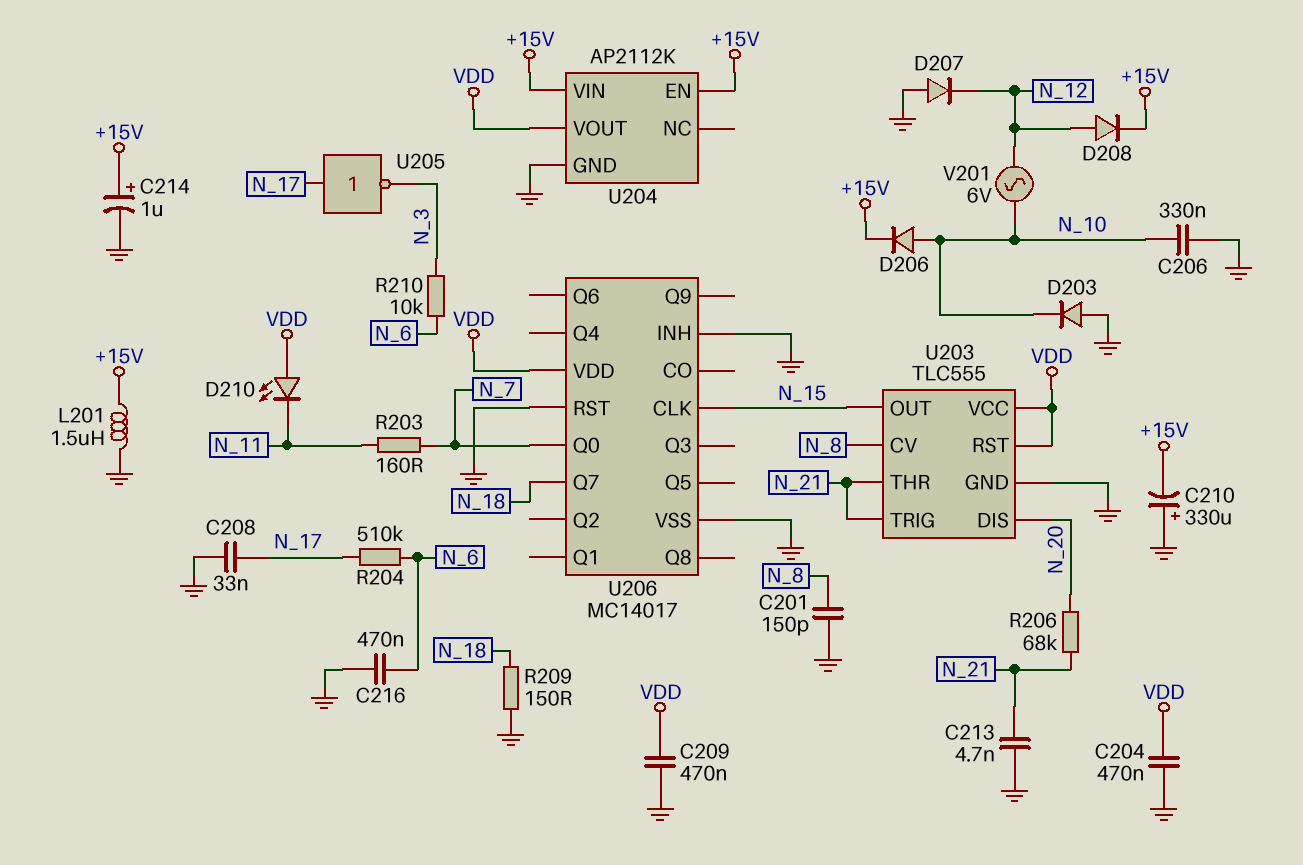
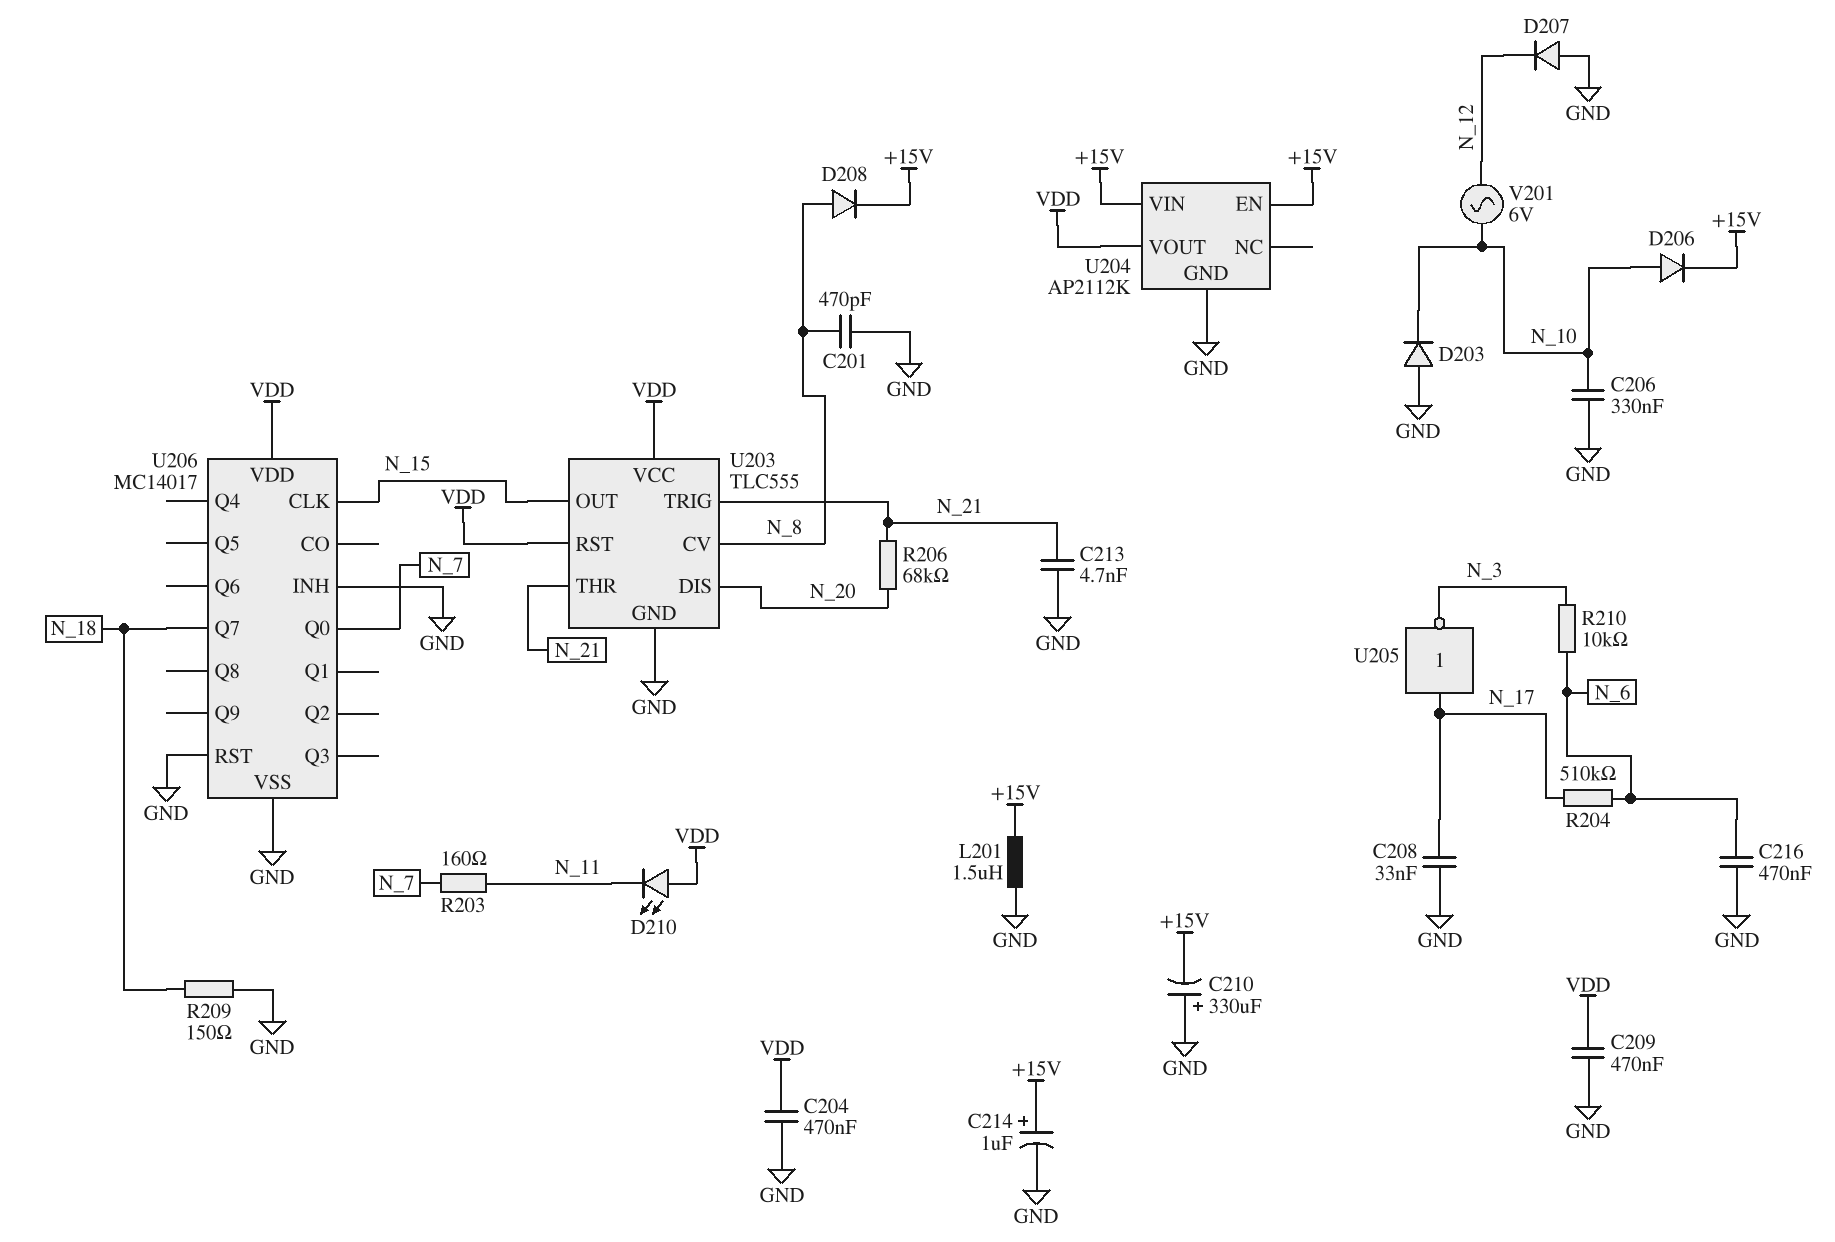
C201: 150pF (GND, N_8) -> 470pF (GND, N_8)
D208: diode (A N_12, K +15V) -> diode (A N_8, K +15V)

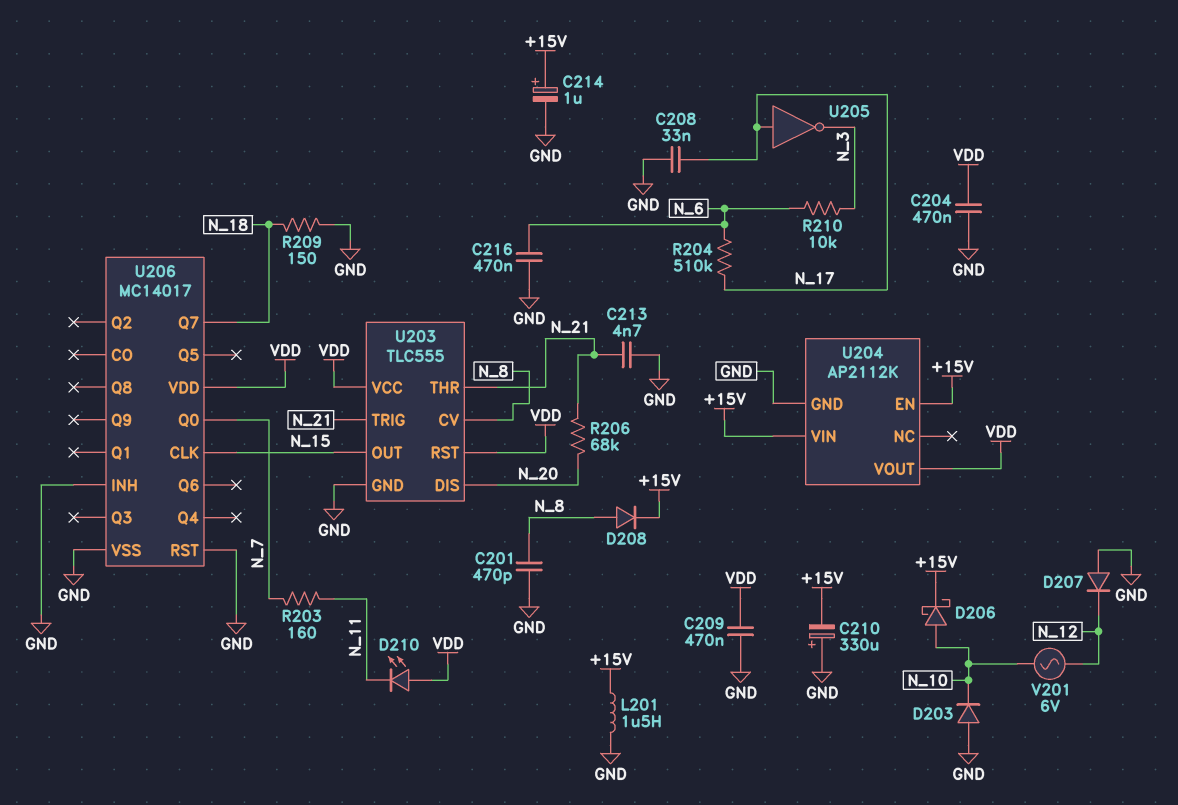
C206: 330nF (GND, N_10) -> none
D206: diode (A N_10, K +15V) -> schottky (A N_10, K +15V)

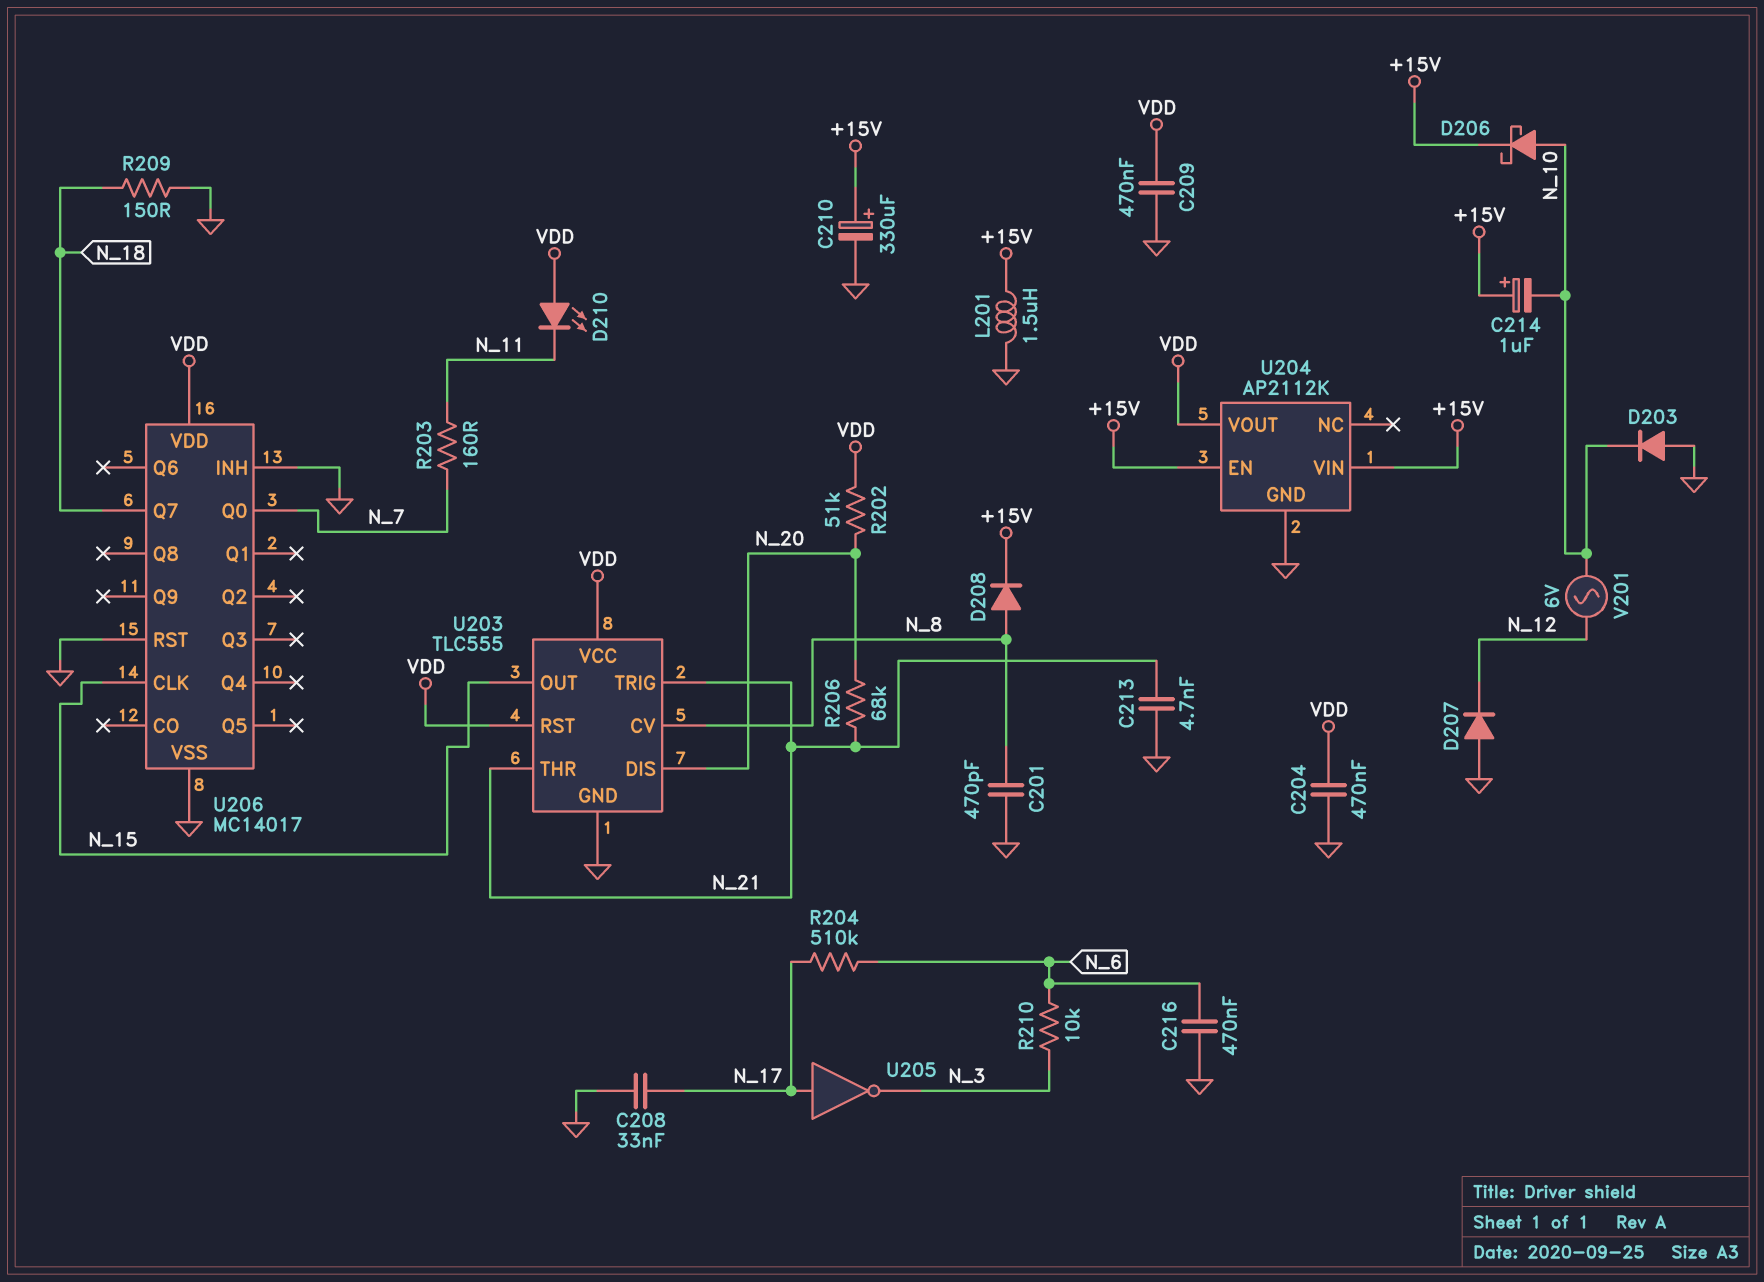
C210: 330uF (plus GND, minus +15V) -> 330uF (plus +15V, minus GND)
C214: 1uF (plus +15V, minus GND) -> 1uF (plus +15V, minus N_10)
R202: none -> 51k (N_20, VDD)

